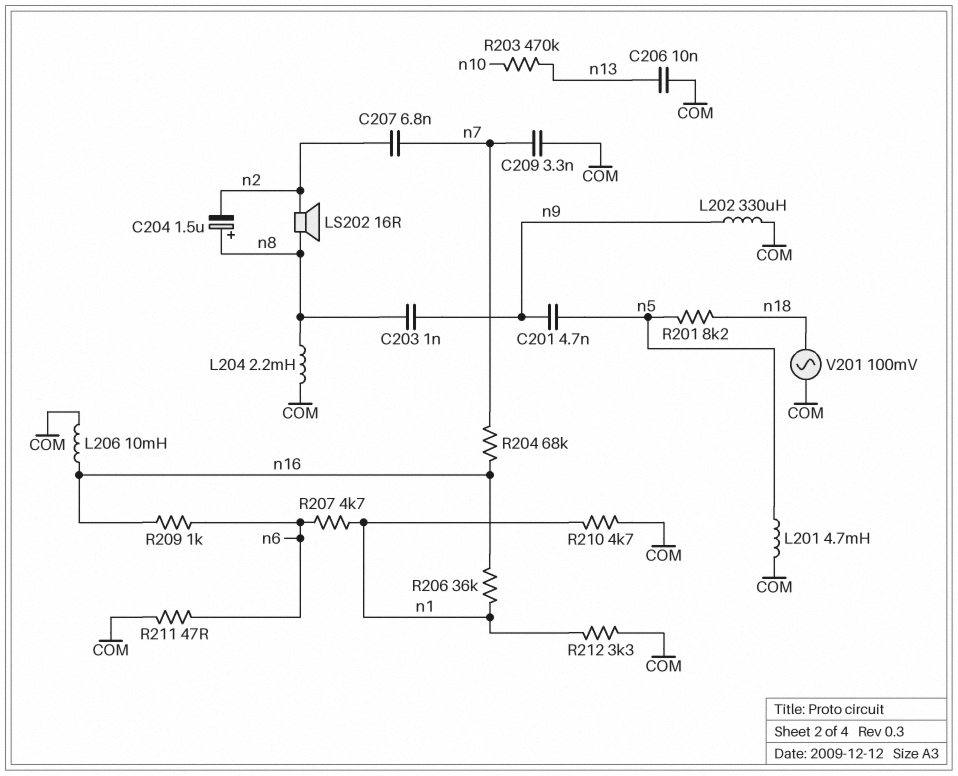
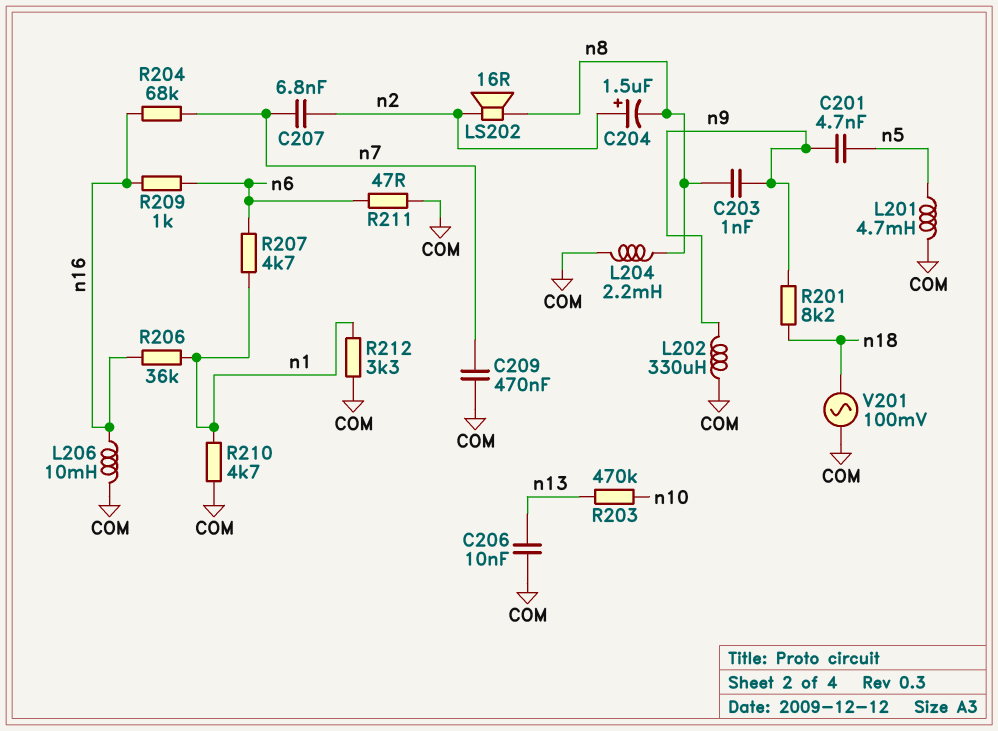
C204: 1.5uF (plus n8, minus n2) -> 1.5uF (plus n2, minus n8)
C209: 3.3nF (COM, n7) -> 470nF (COM, n7)
R201: 8.2k (n5, n18) -> 8.2k (n9, n18)

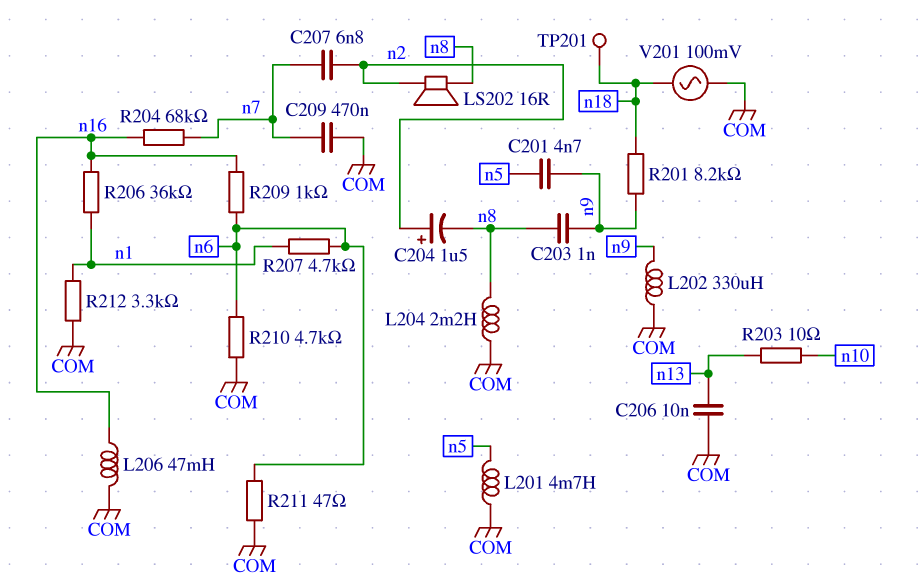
L206: 10mH (COM, n16) -> 47mH (COM, n16)
R203: 470k (n10, n13) -> 10 (n10, n13)
R210: 4.7k (COM, n1) -> 4.7k (COM, n6)
TP201: none -> test point (n18)

